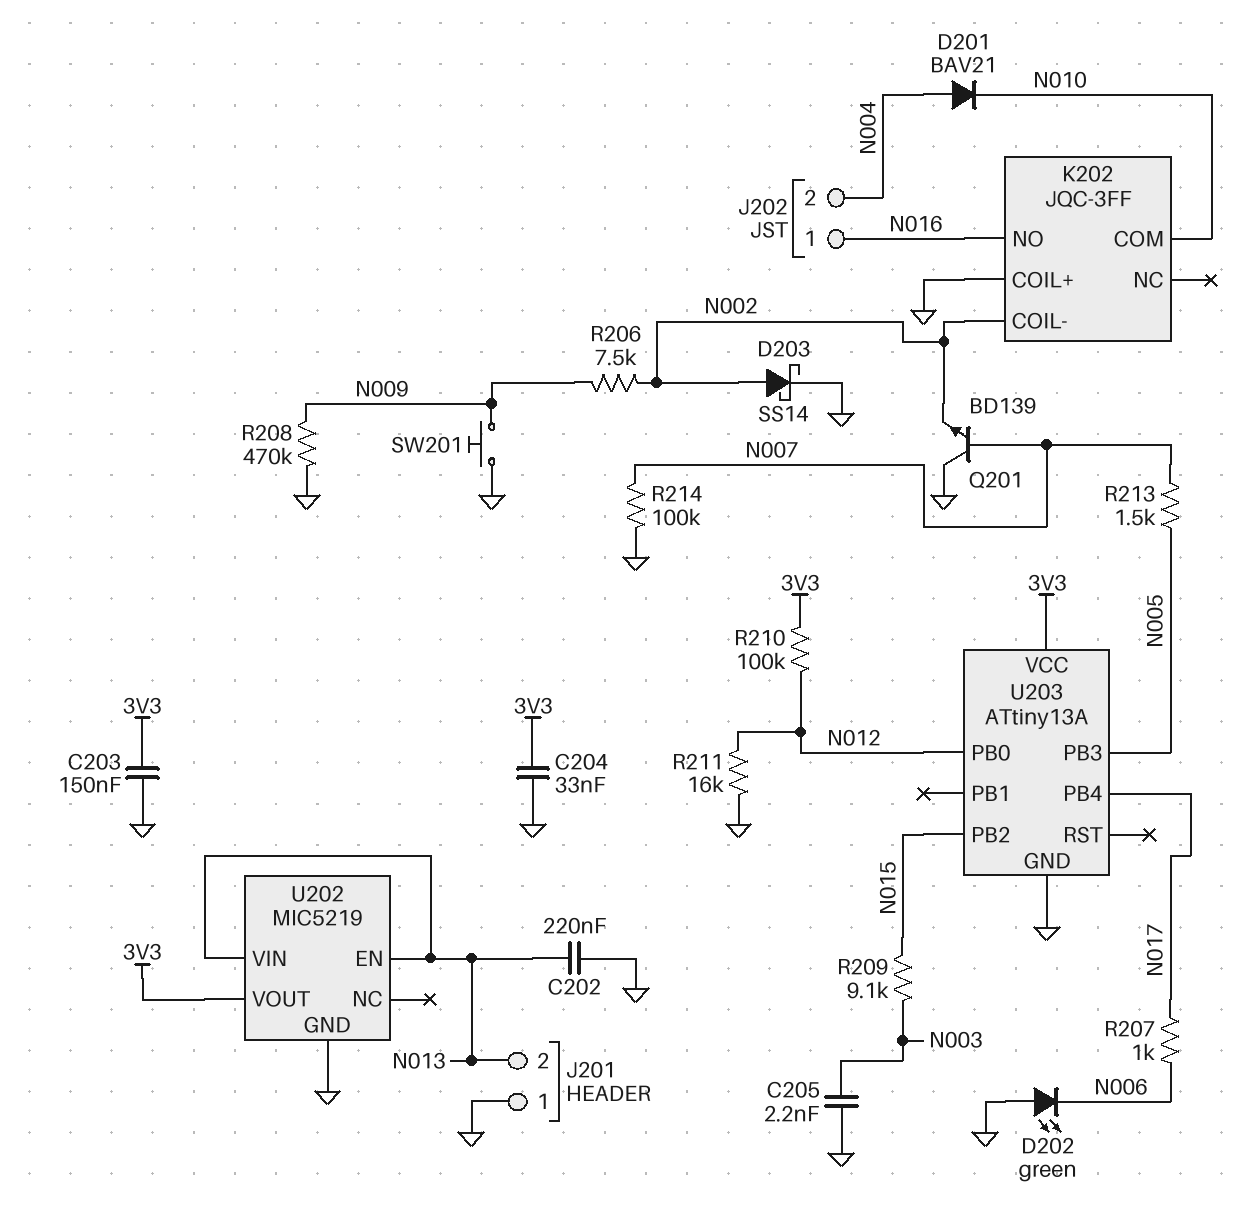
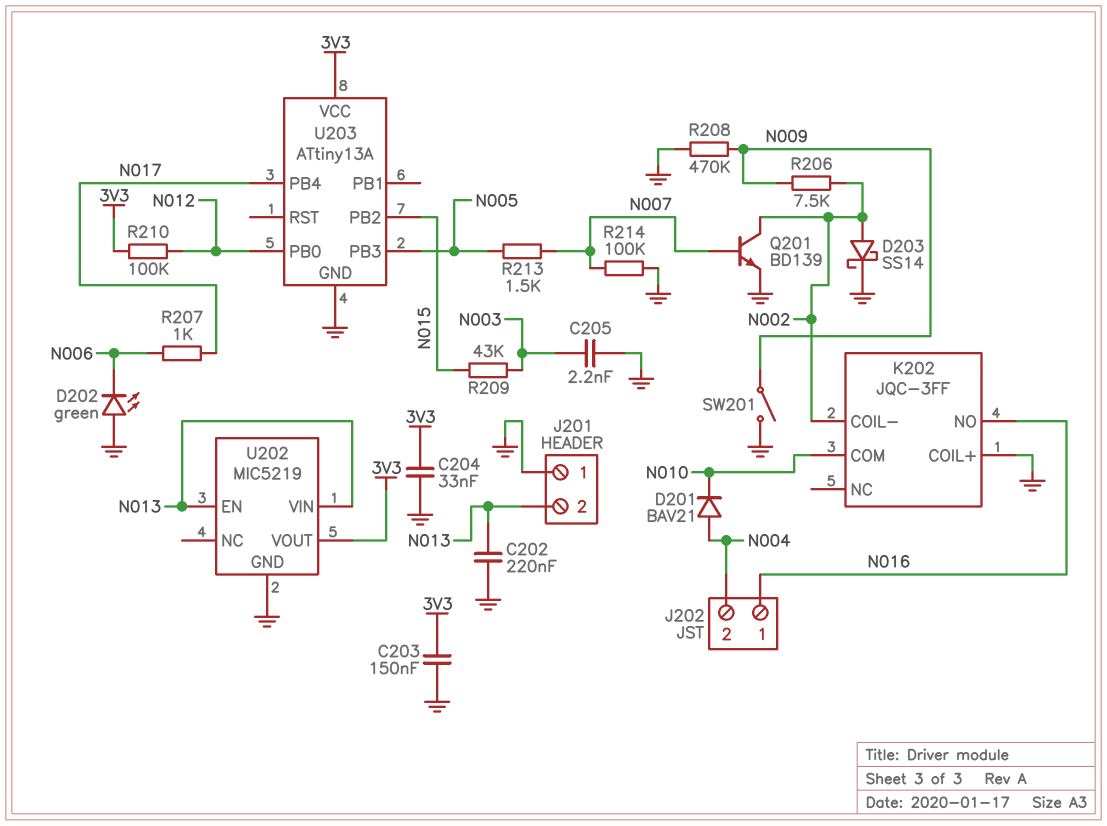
Q201: NPN BD139 (B N007, C GND, E N002) -> NPN BD139 (B N007, C N002, E GND)
R209: 9.1k (N003, N015) -> 43k (N003, N015)
R211: 16k (GND, N012) -> none
SW201: button (GND, N009) -> switch (GND, N009)

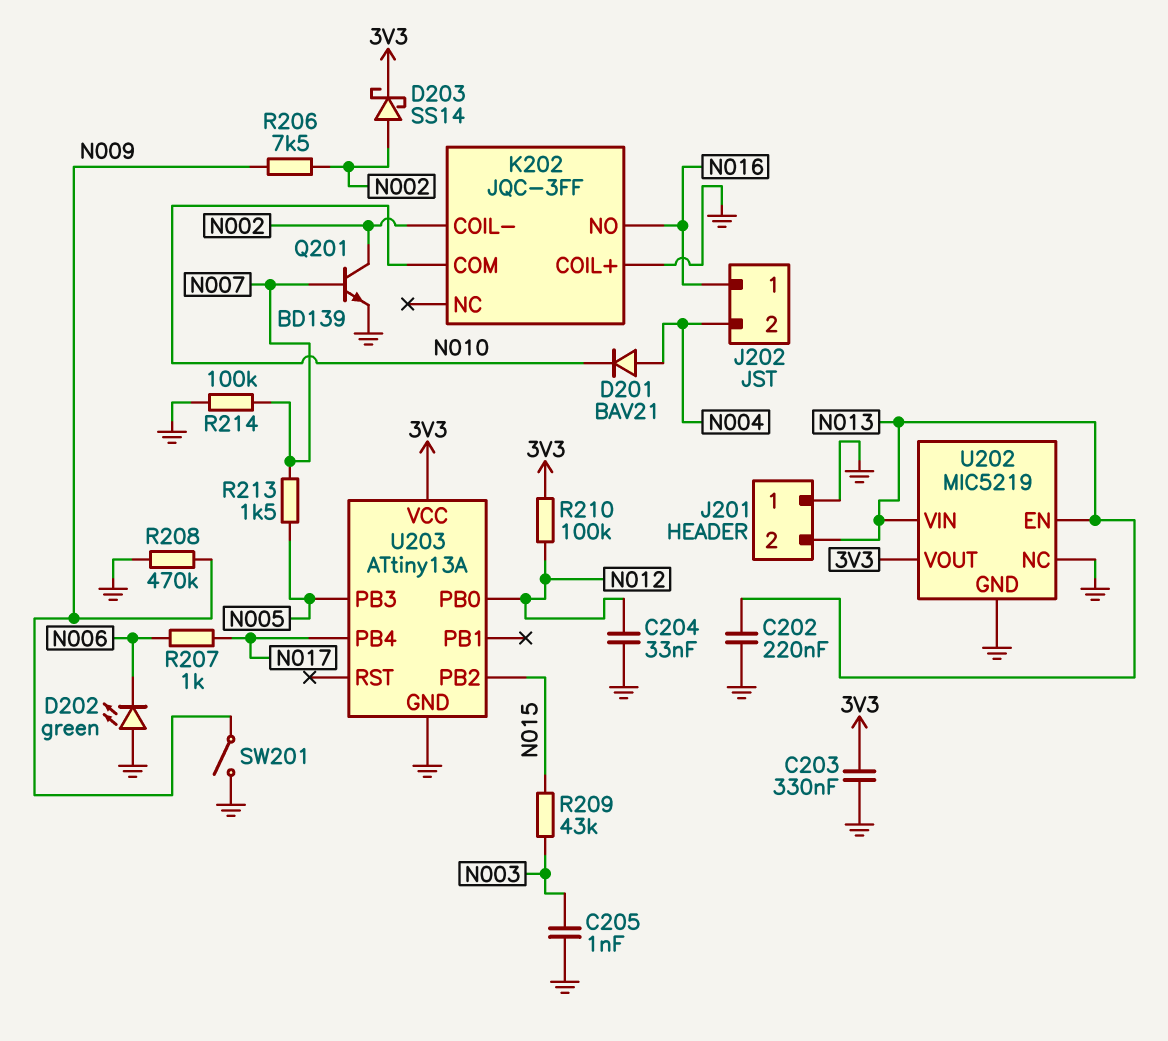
C203: 150nF (3V3, GND) -> 330nF (3V3, GND)
C204: 33nF (3V3, GND) -> 33nF (GND, N012)
C205: 2.2nF (GND, N003) -> 1nF (GND, N003)
D203: schottky SS14 (A N002, K GND) -> schottky SS14 (A N002, K 3V3)
U202 pin NC: none -> GND

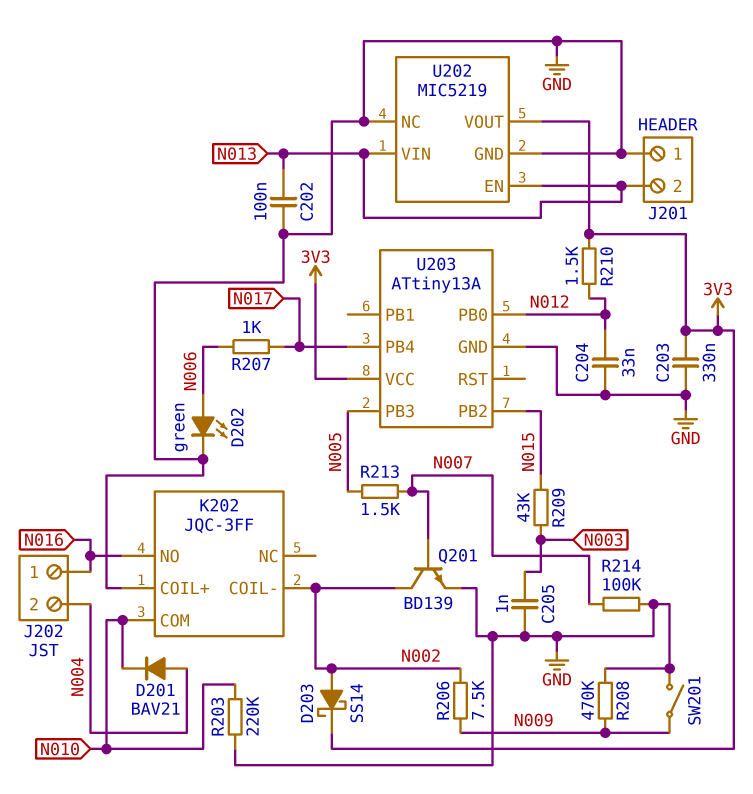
C202: 220nF (GND, N013) -> 100nF (GND, N013)
D202: LED green (A GND, K N006) -> LED green (A N006, K GND)
R203: none -> 220k (GND, N010)
R210: 100k (3V3, N012) -> 1.5k (3V3, N012)

